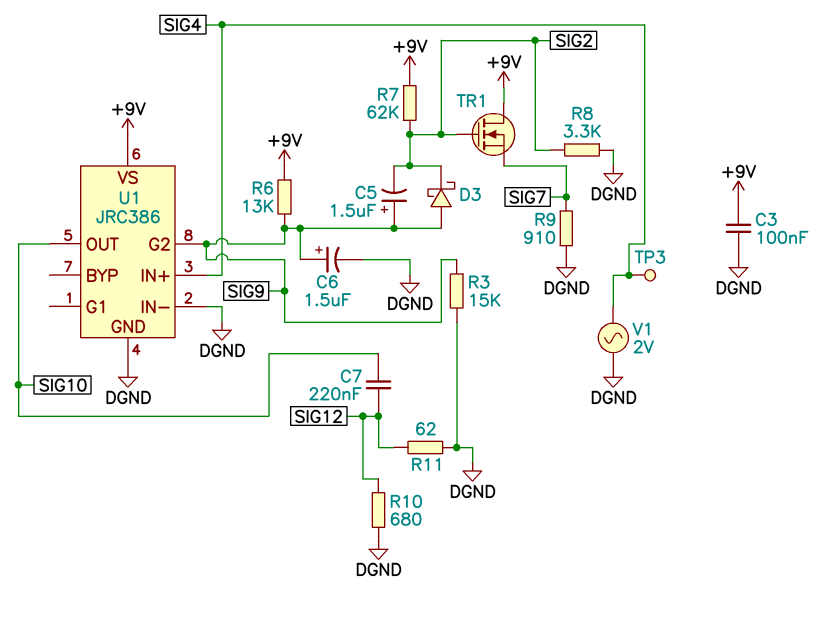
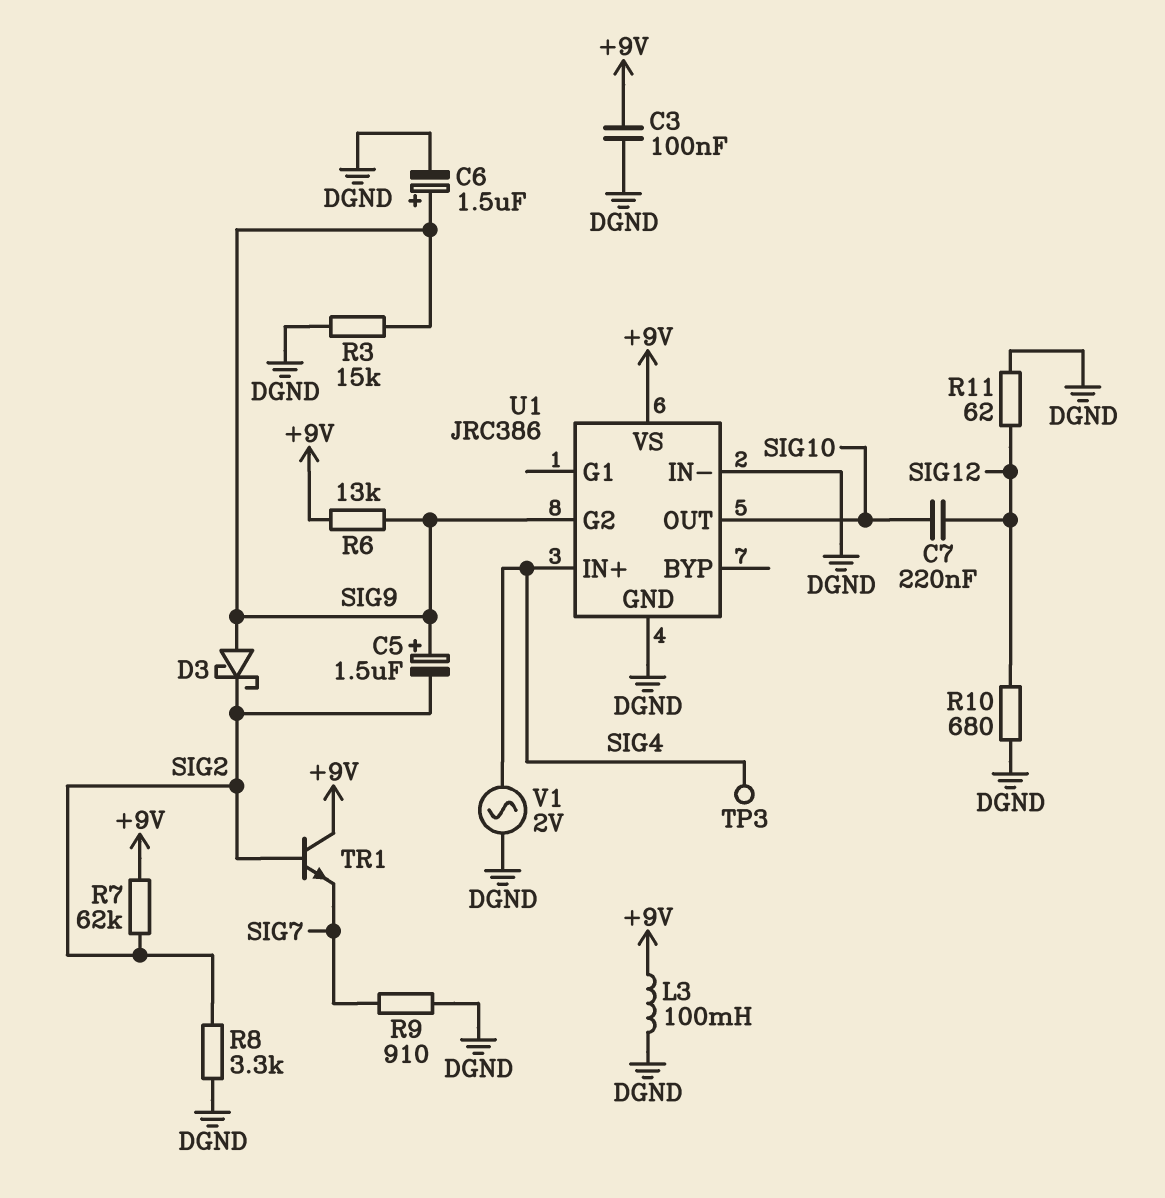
L3: none -> 100mH (+9V, DGND)
TR1: NMOS (G SIG2, D +9V, S SIG7) -> NPN (B SIG2, C +9V, E SIG7)

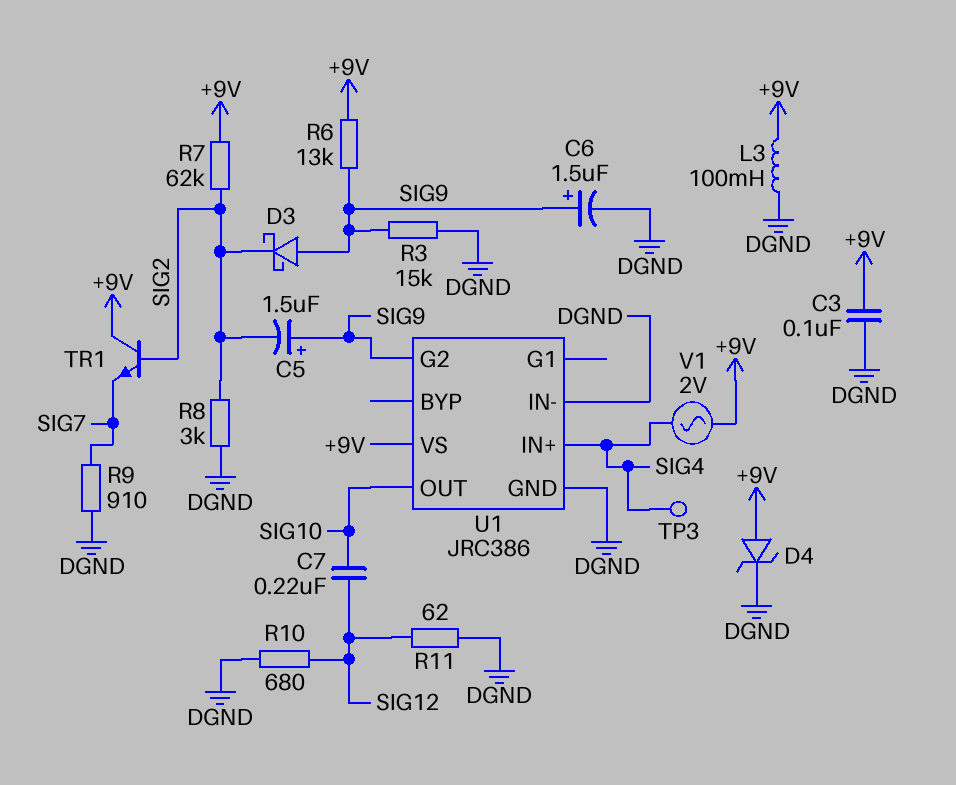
D4: none -> zener (A +9V, K DGND)
R8: 3.3k (DGND, SIG2) -> 3k (DGND, SIG2)
V1: AC 2V (DGND, SIG4) -> AC 2V (+9V, SIG4)

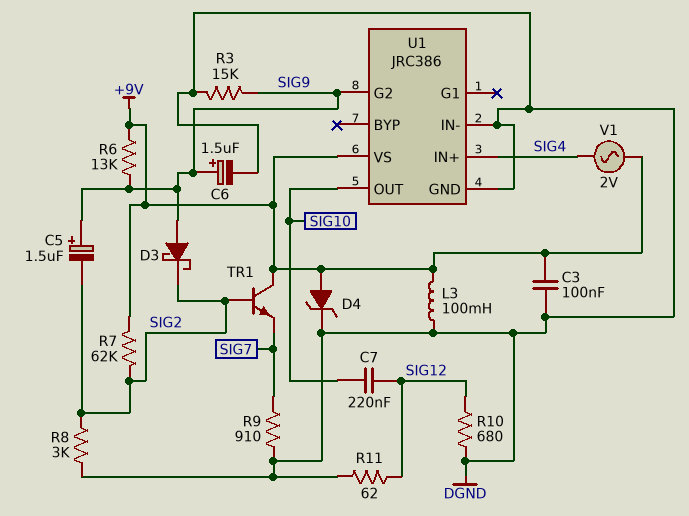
TP3: test point (SIG4) -> none

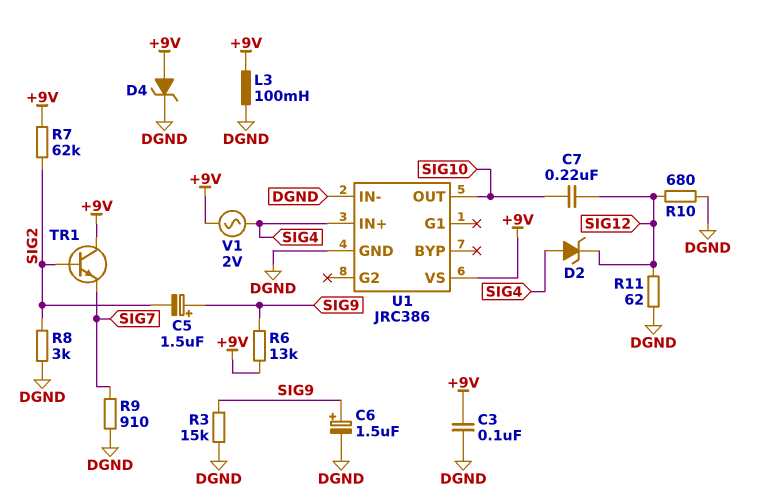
D2: none -> zener (A SIG4, K SIG12)
D3: schottky (A SIG9, K SIG2) -> none
U1 pin G2: SIG9 -> none

